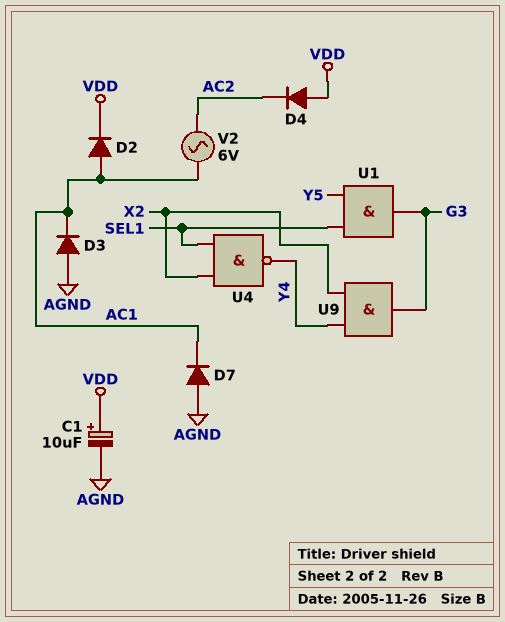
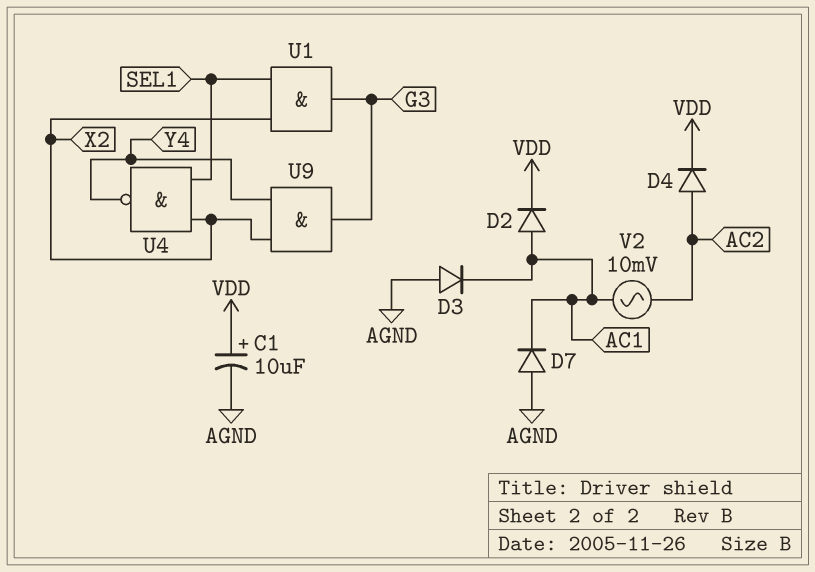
D4: diode (A VDD, K AC2) -> diode (A AC2, K VDD)
U1: AND (in SEL1, in Y5, out G3) -> AND (in SEL1, in X2, out G3)
V2: AC 6V (AC1, AC2) -> AC 10mV (AC1, AC2)

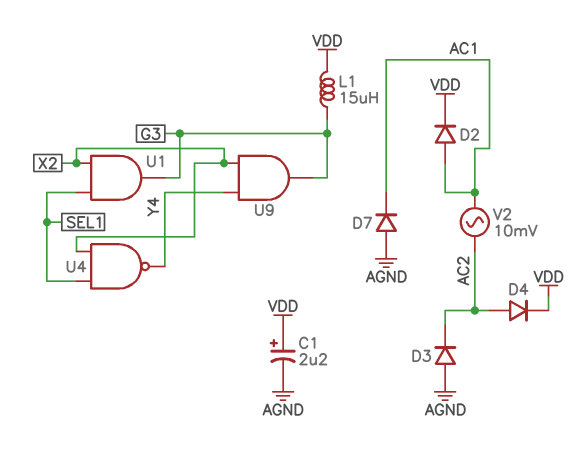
C1: 10uF (plus VDD, minus AGND) -> 2.2uF (plus VDD, minus AGND)
D3: diode (A AGND, K AC1) -> diode (A AGND, K AC2)
L1: none -> 15uH (G3, VDD)

